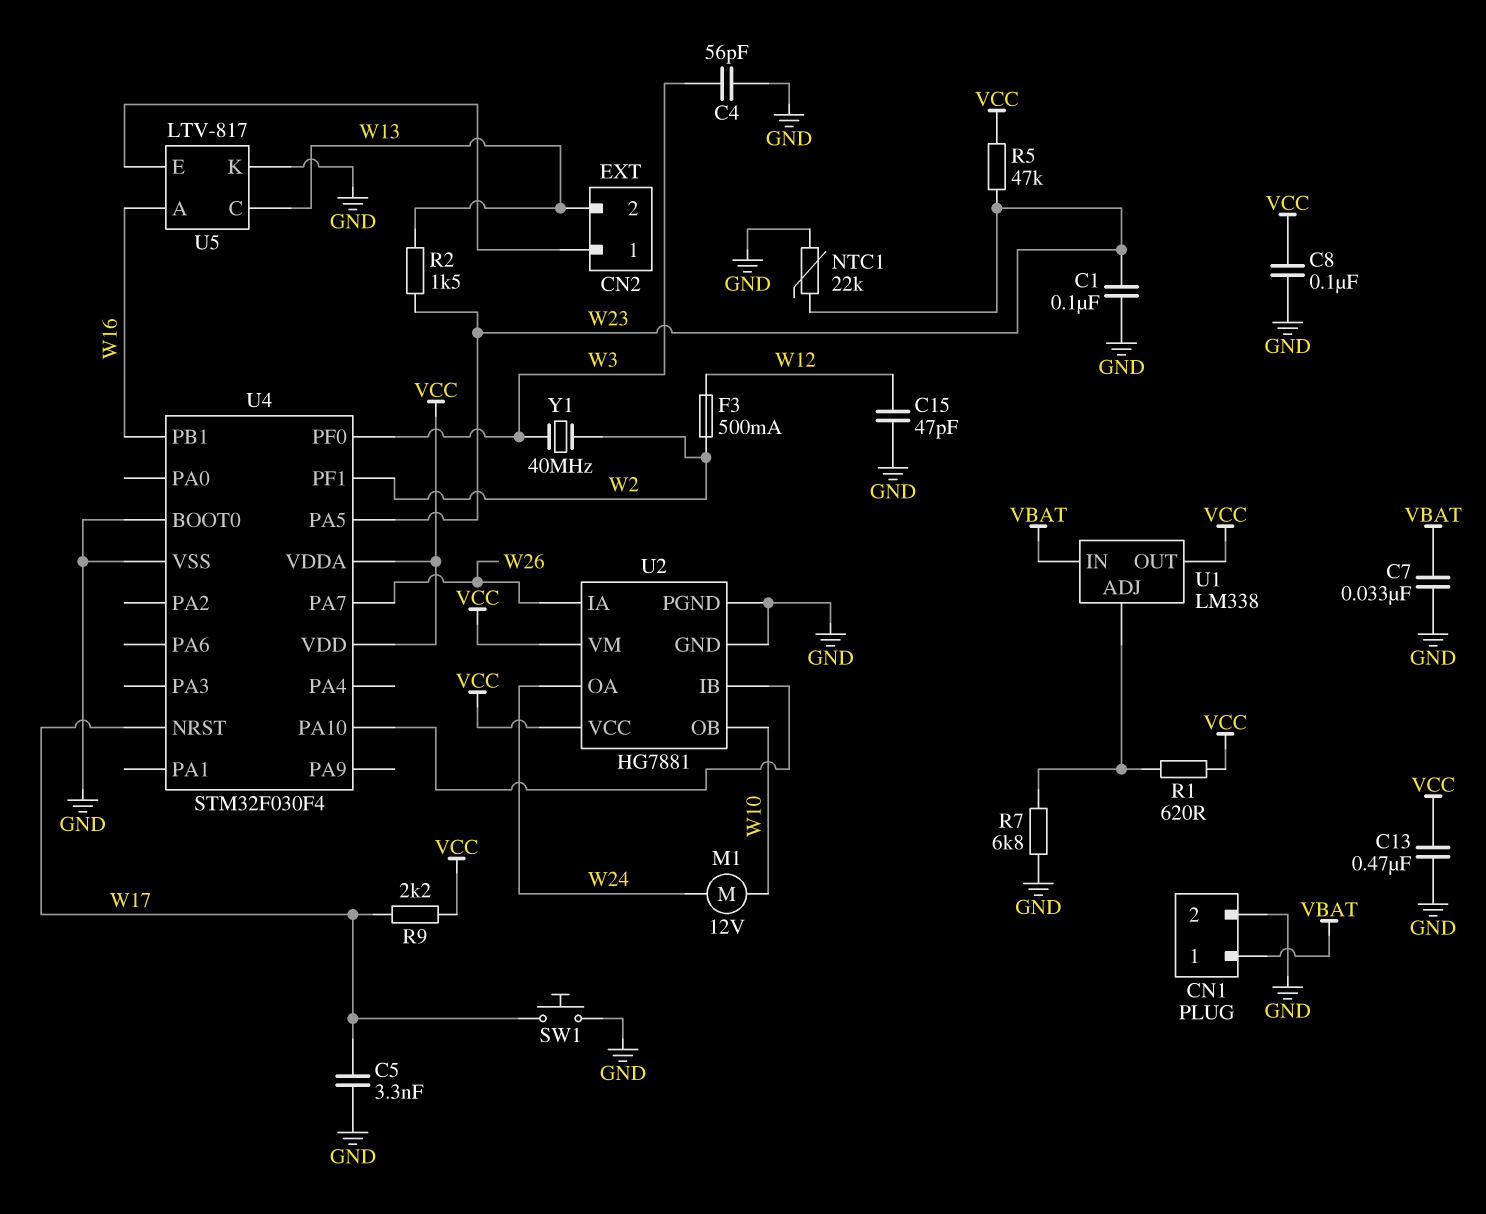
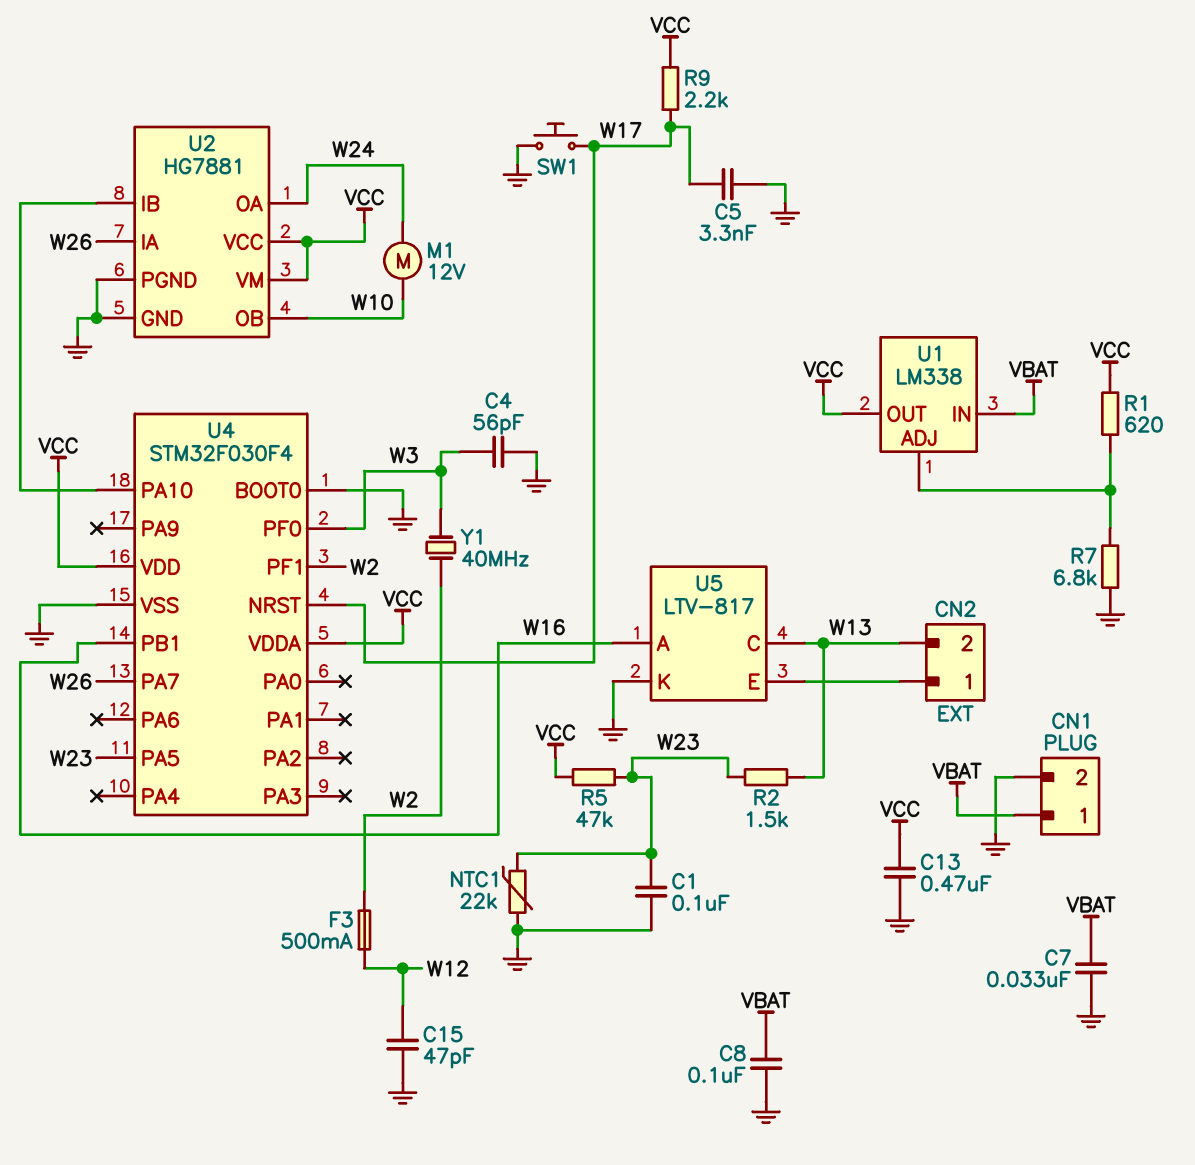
C8: 100nF (GND, VCC) -> 100nF (GND, VBAT)

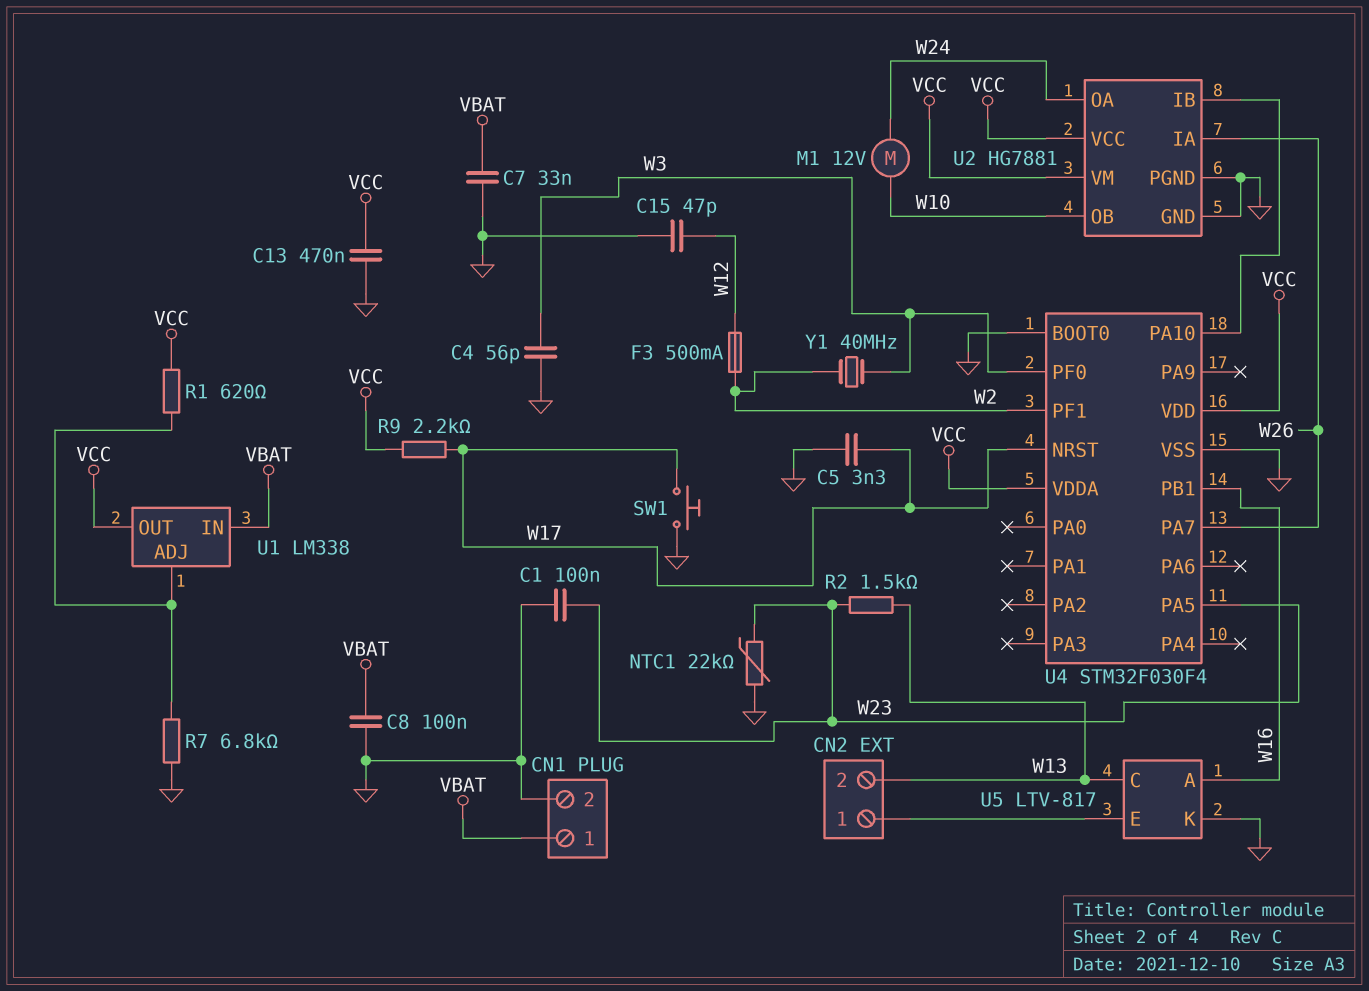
R5: 47k (VCC, W23) -> none

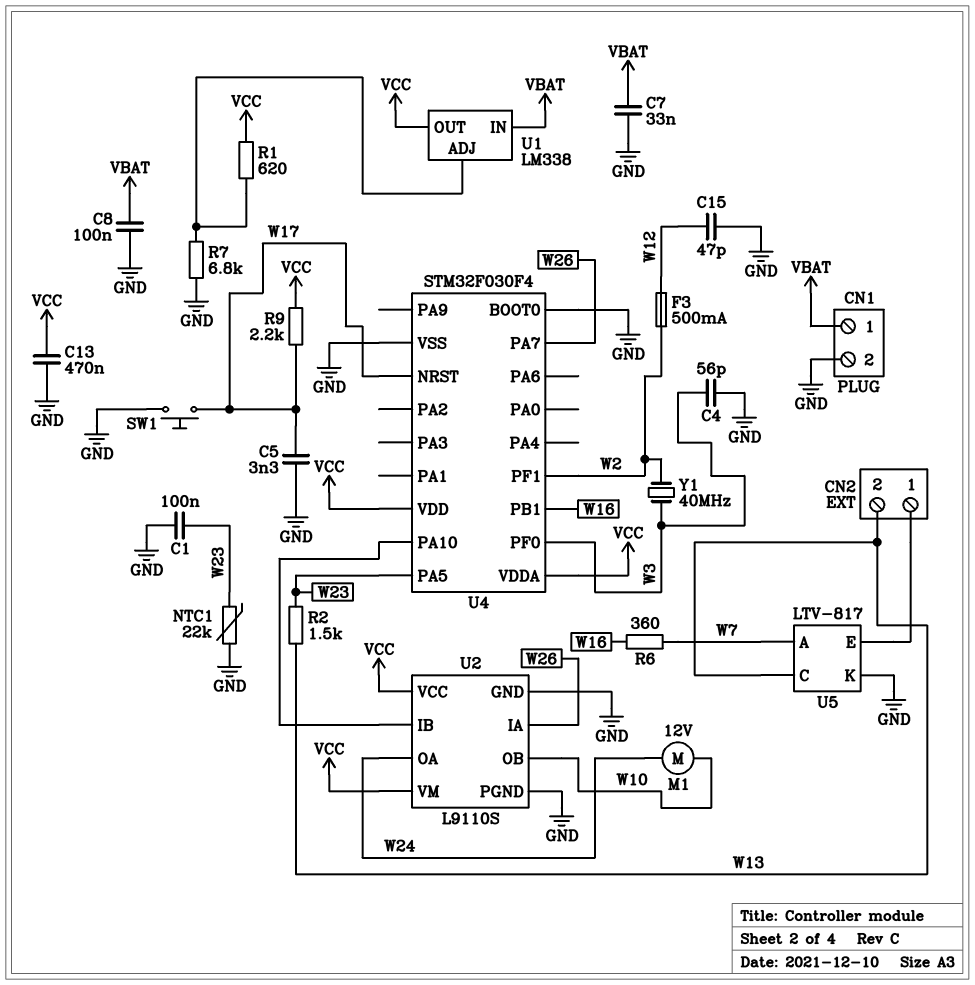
R6: none -> 360 (W7, W16)
U2: HG7881 -> L9110S
U5 pin A: W16 -> W7

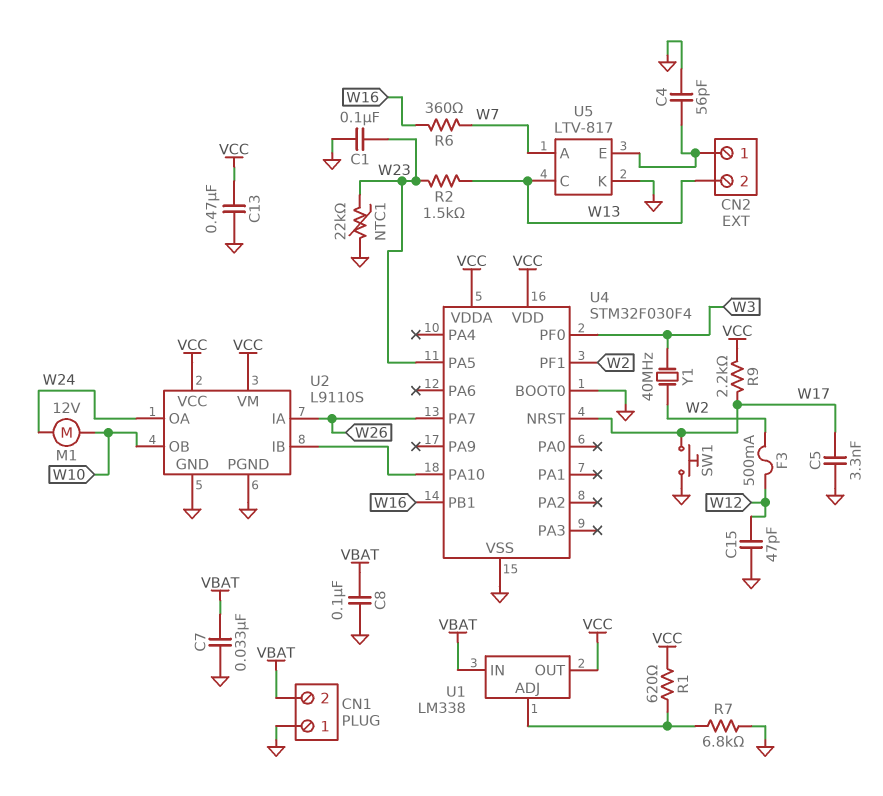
C4: 56pF (GND, W3) -> 56pF (CN2/1, GND)
CN1 pin 1: VBAT -> GND
CN1 pin 2: GND -> VBAT

